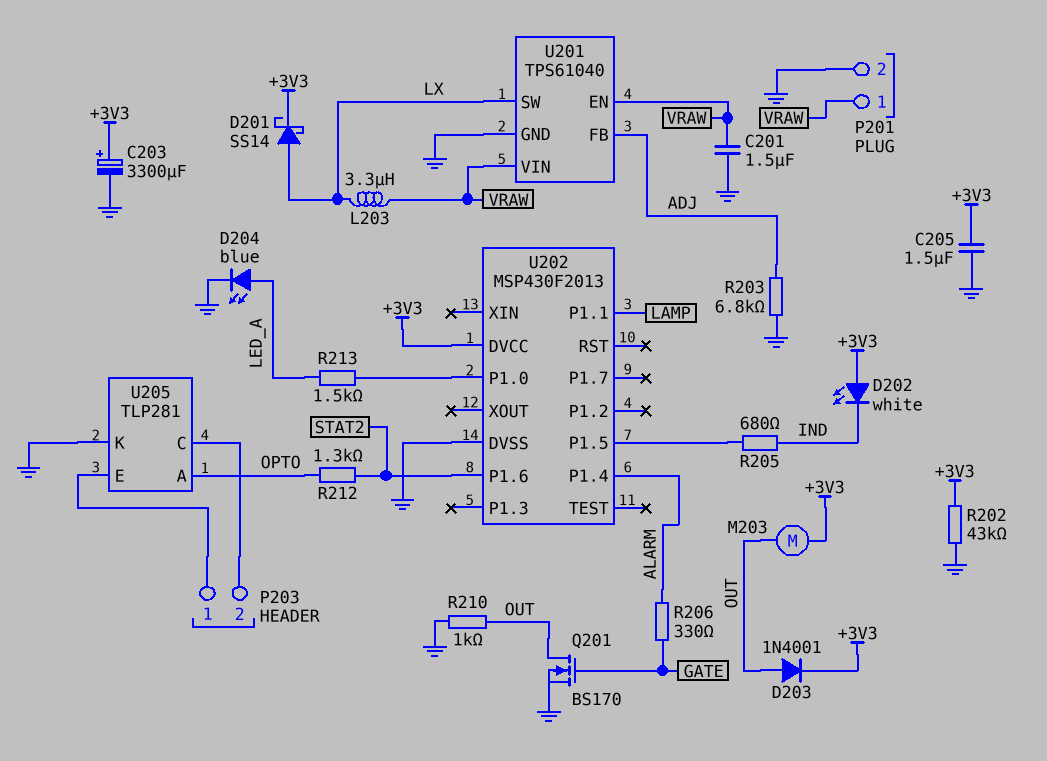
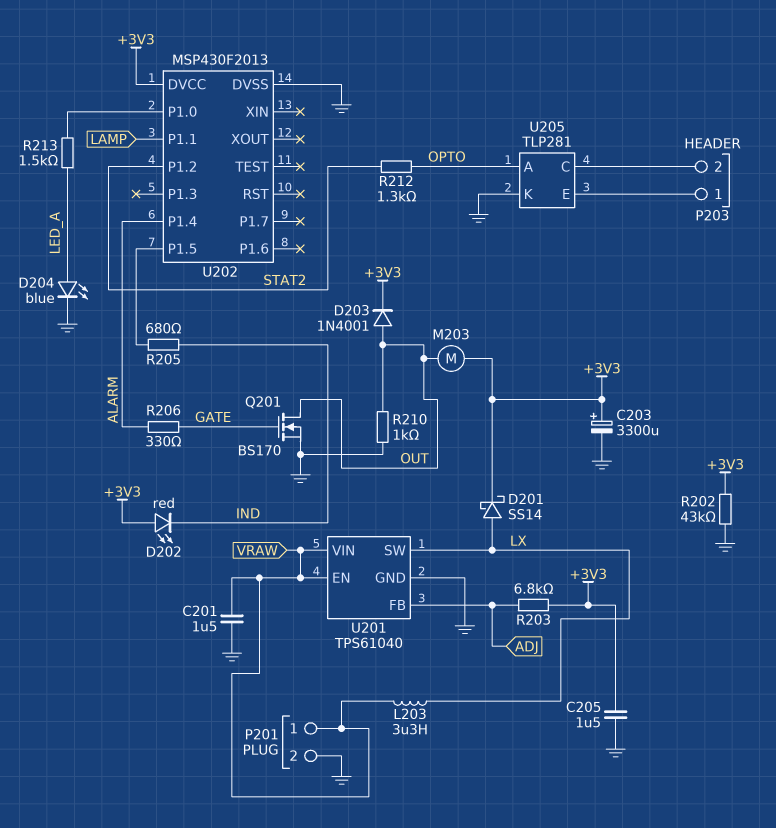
D202: LED white (A +3V3, K IND) -> LED red (A +3V3, K IND)
R203: 6.8k (ADJ, GND) -> 6.8k (+3V3, ADJ)
U202 pin P1.2: none -> STAT2
U202 pin P1.6: STAT2 -> none

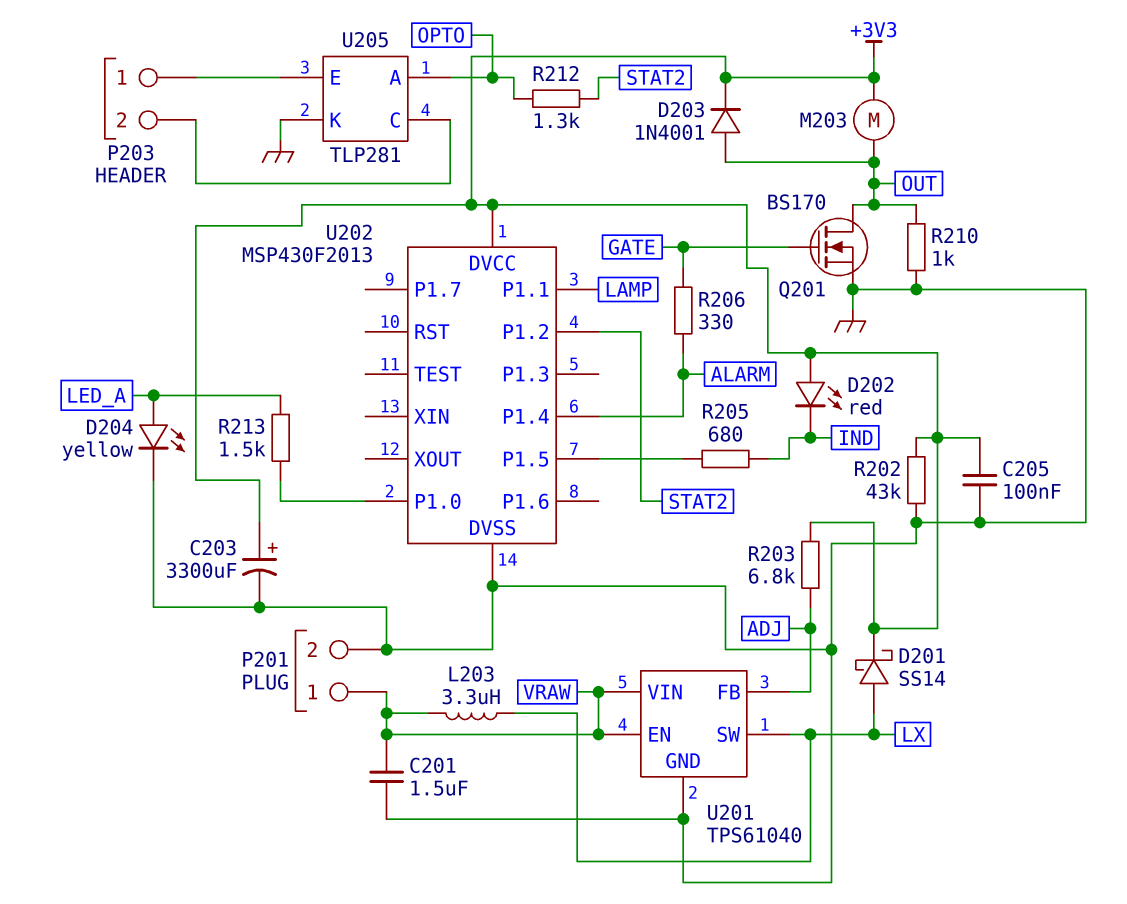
C205: 1.5uF (+3V3, GND) -> 100nF (+3V3, GND)
D204: LED blue (A LED_A, K GND) -> LED yellow (A LED_A, K GND)

